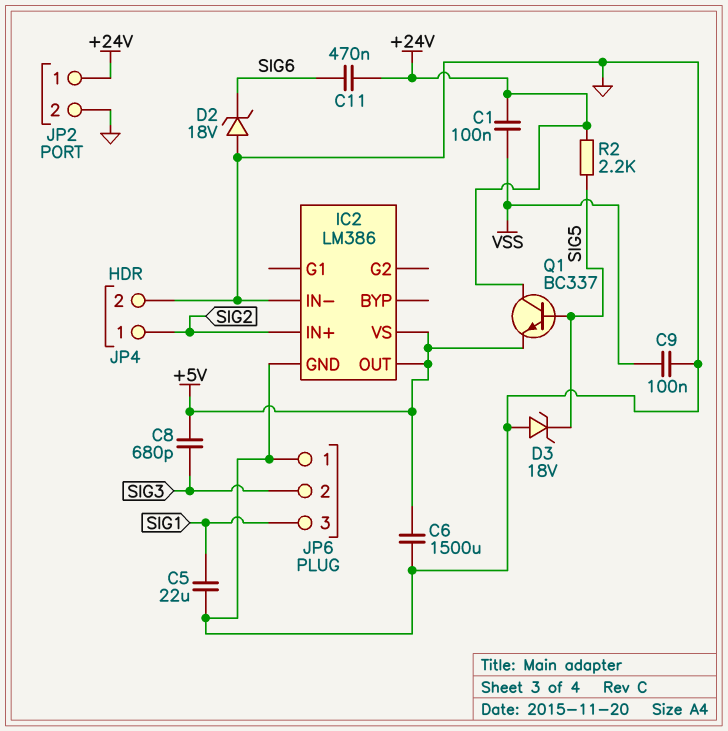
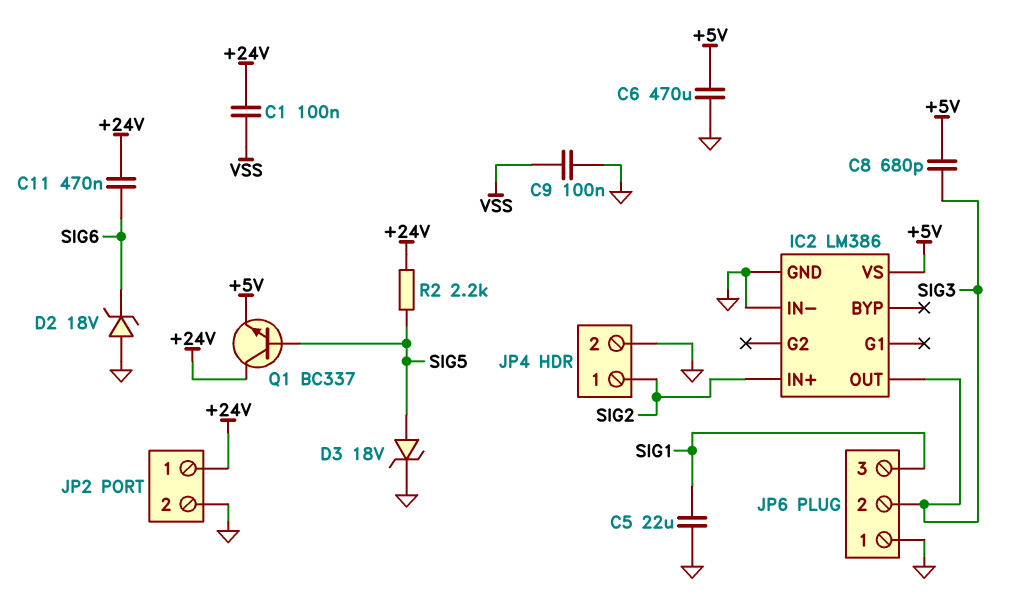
C6: 1500uF (+5V, GND) -> 470uF (+5V, GND)
D3: zener 18V (A GND, K SIG5) -> zener 18V (A SIG5, K GND)
IC2 pin OUT: +5V -> SIG3

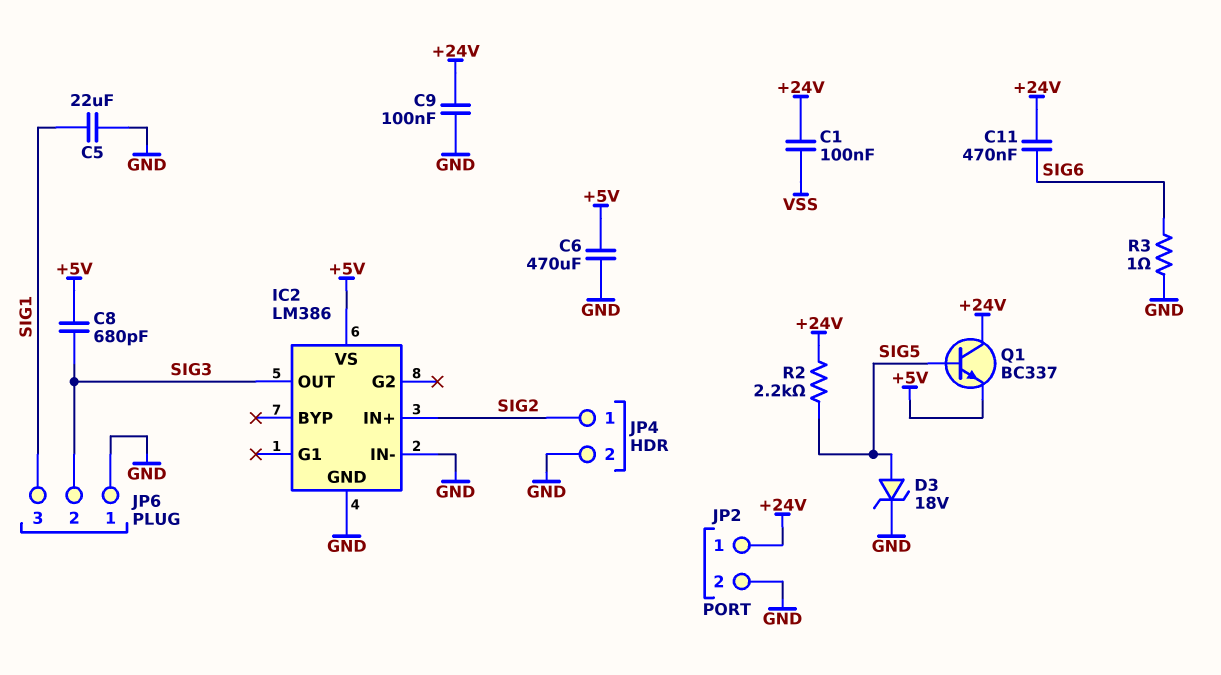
C9: 100nF (GND, VSS) -> 100nF (+24V, GND)
D2: zener 18V (A GND, K SIG6) -> none
R3: none -> 1 (GND, SIG6)

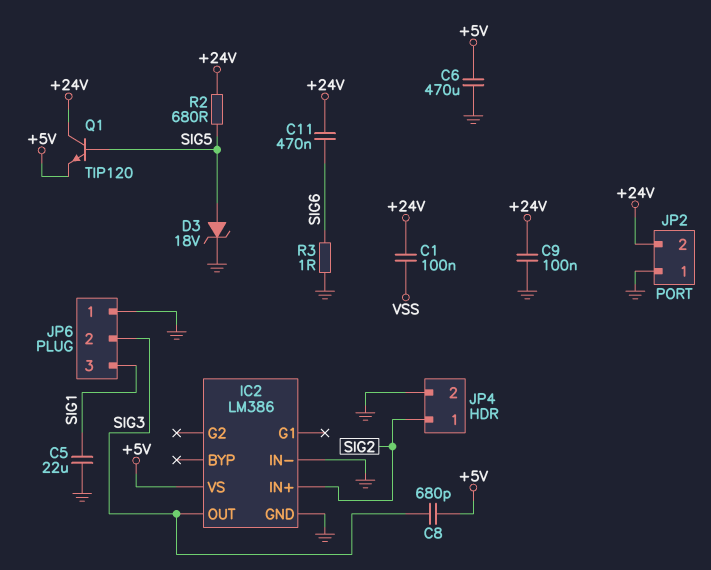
JP2 pin 1: +24V -> GND
JP2 pin 2: GND -> +24V
Q1: NPN BC337 (B SIG5, C +24V, E +5V) -> NPN TIP120 (B SIG5, C +24V, E +5V)
R2: 2.2k (+24V, SIG5) -> 680 (+24V, SIG5)

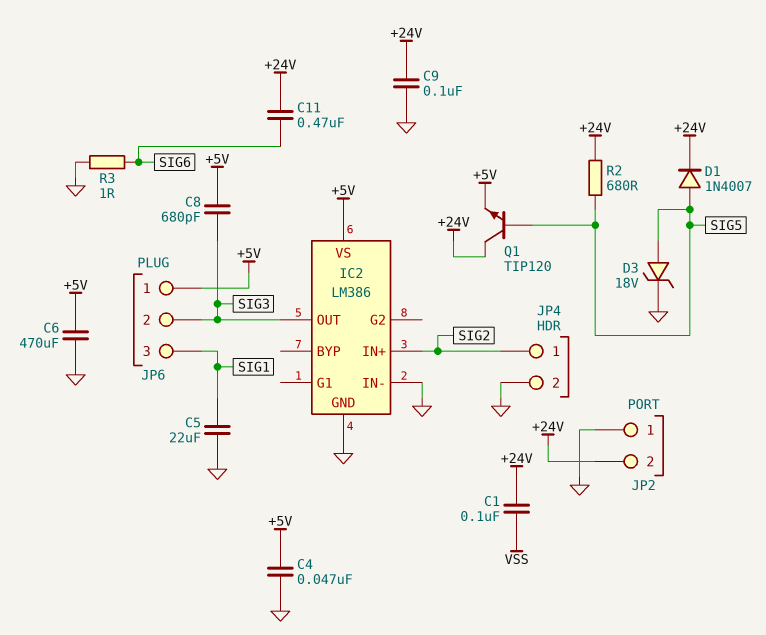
C4: none -> 47nF (+5V, GND)
D1: none -> diode 1N4007 (A SIG5, K +24V)
JP6 pin 1: GND -> +5V

